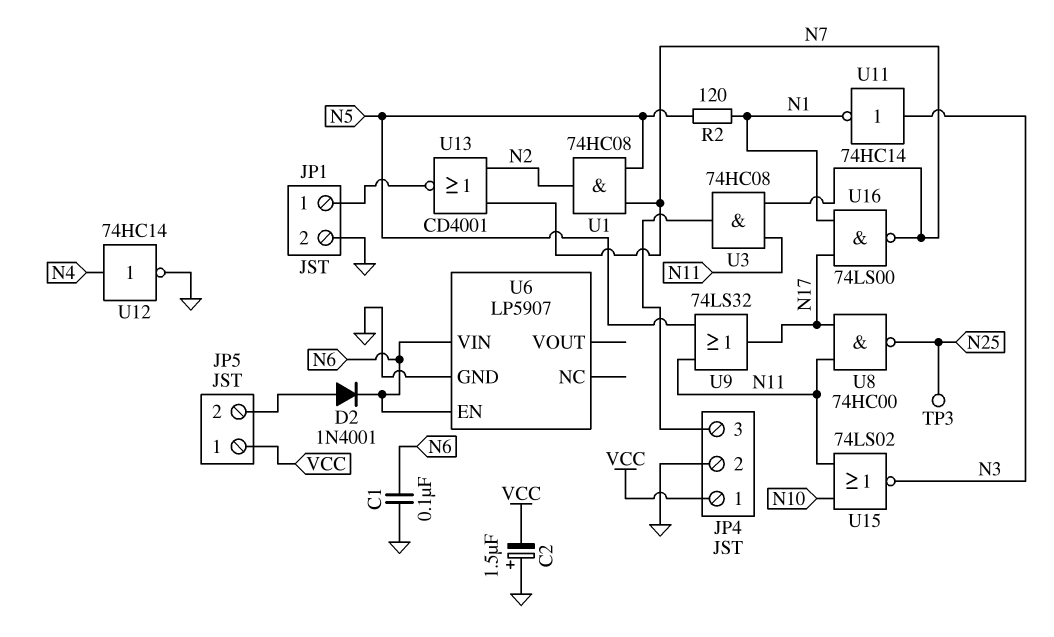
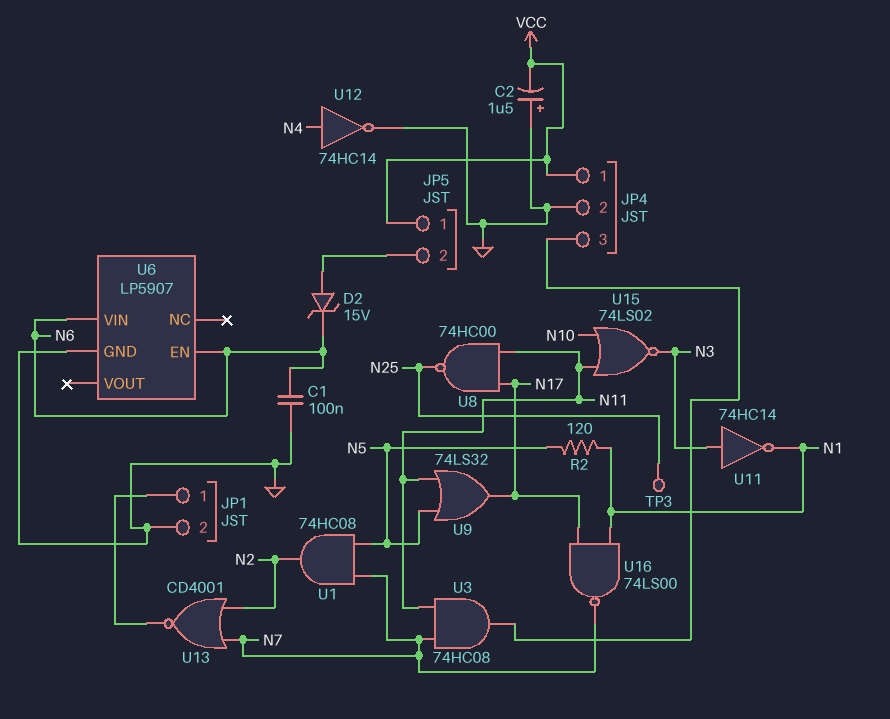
D2: diode 1N4001 (A JP5/2, K N6) -> zener 15V (A JP5/2, K N6)

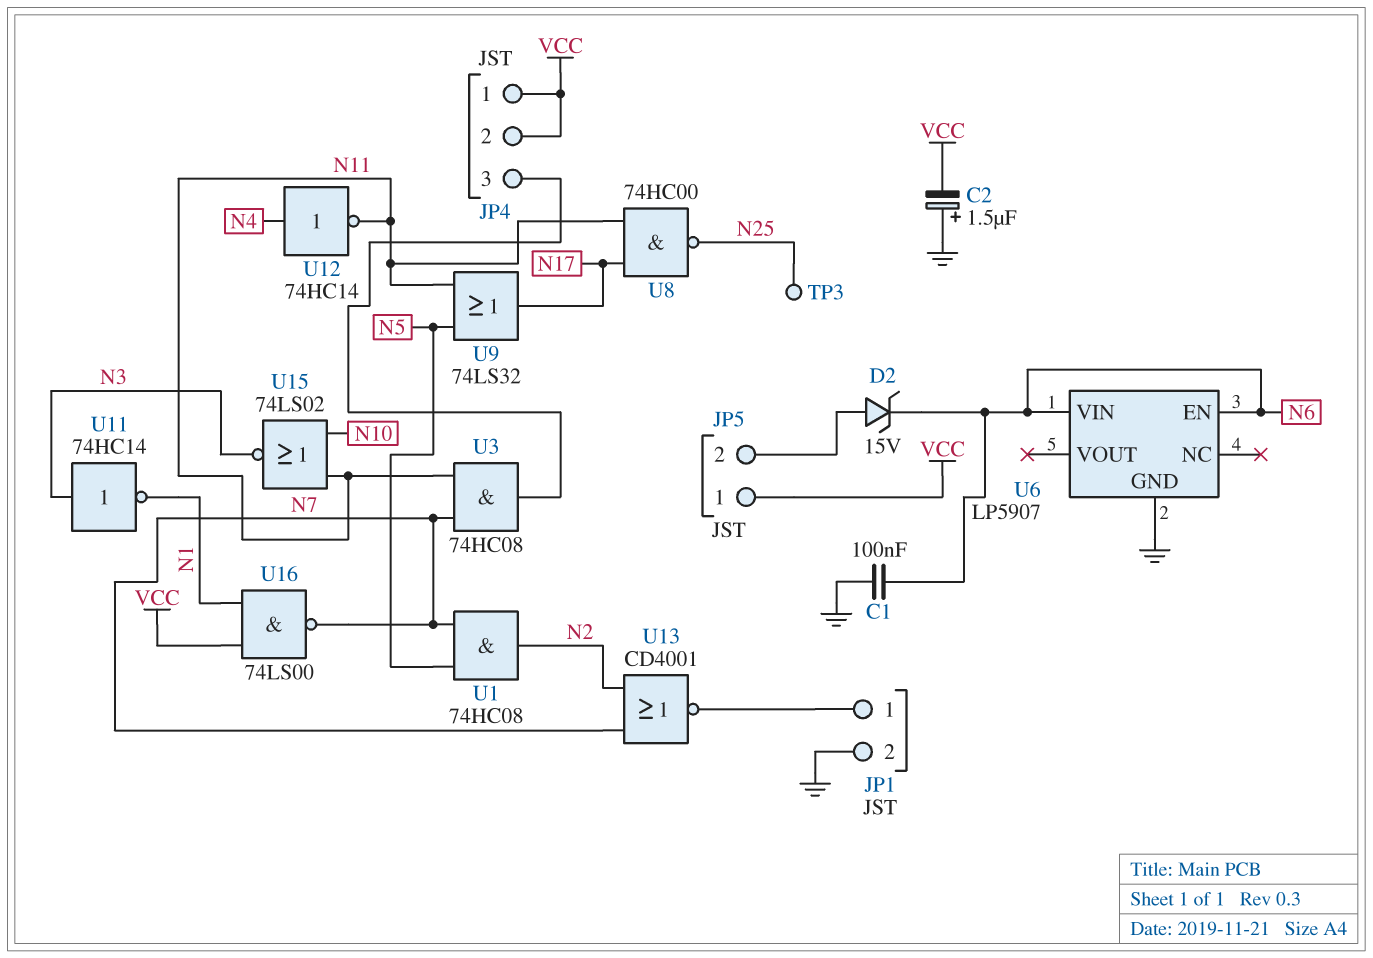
JP4 pin 2: GND -> VCC
R2: 120 (N1, N5) -> none
U12: NOT 74HC14 (in N4, out GND) -> NOT 74HC14 (in N4, out N11)
U16: NAND 74LS00 (in N1, in N17, out N7) -> NAND 74LS00 (in N1, in VCC, out N7)

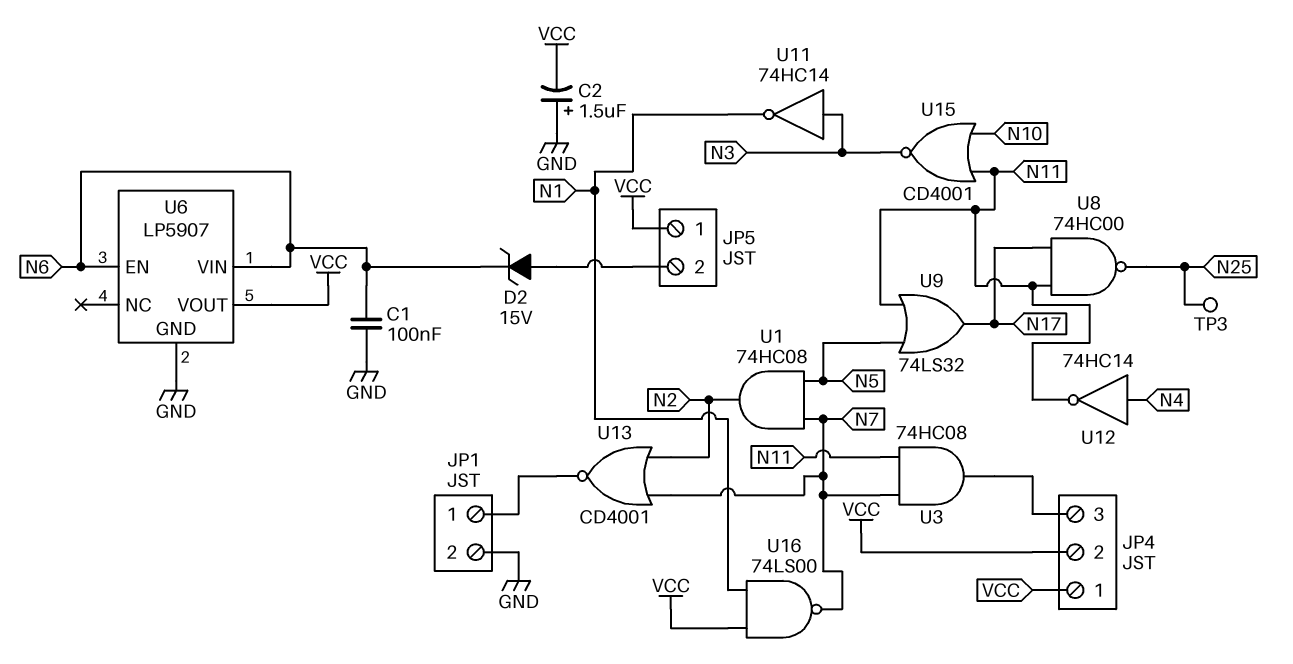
U6 pin VOUT: none -> VCC
U15: NOR 74LS02 (in N10, in N11, out N3) -> NOR CD4001 (in N10, in N11, out N3)

